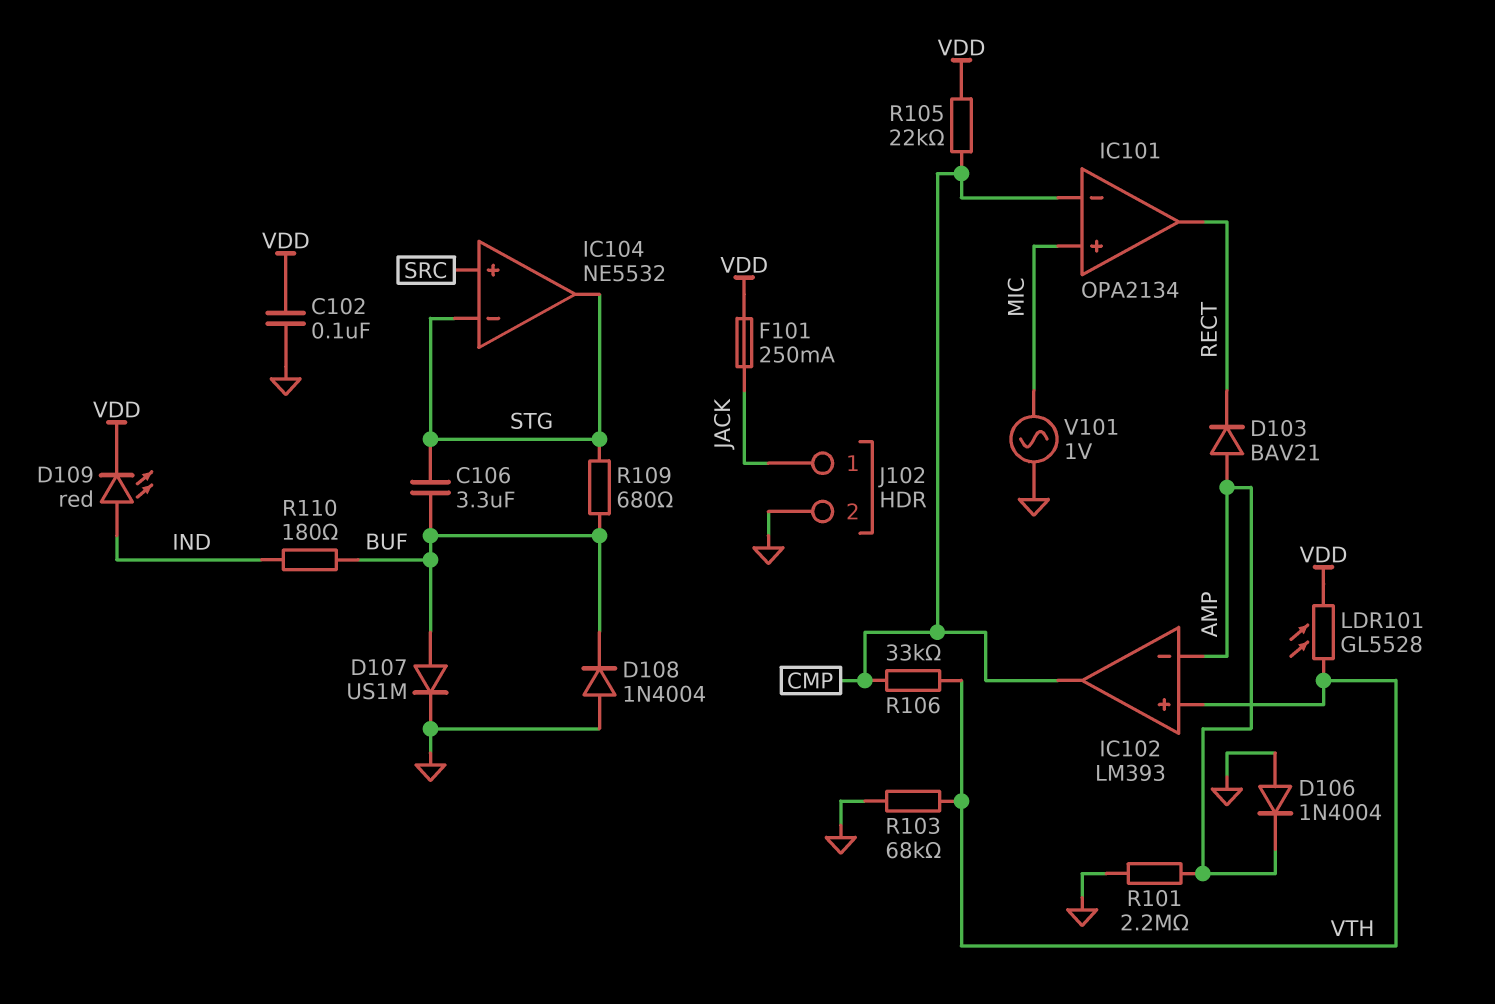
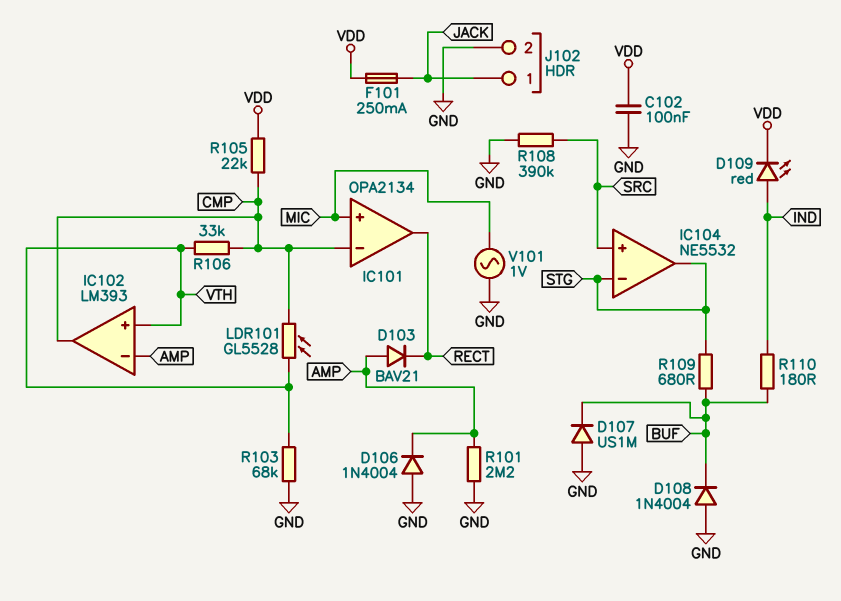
C106: 3.3uF (BUF, STG) -> none
D107: diode US1M (A BUF, K GND) -> diode US1M (A GND, K BUF)
LDR101: GL5528 (VDD, VTH) -> GL5528 (CMP, VTH)
R108: none -> 390k (GND, SRC)

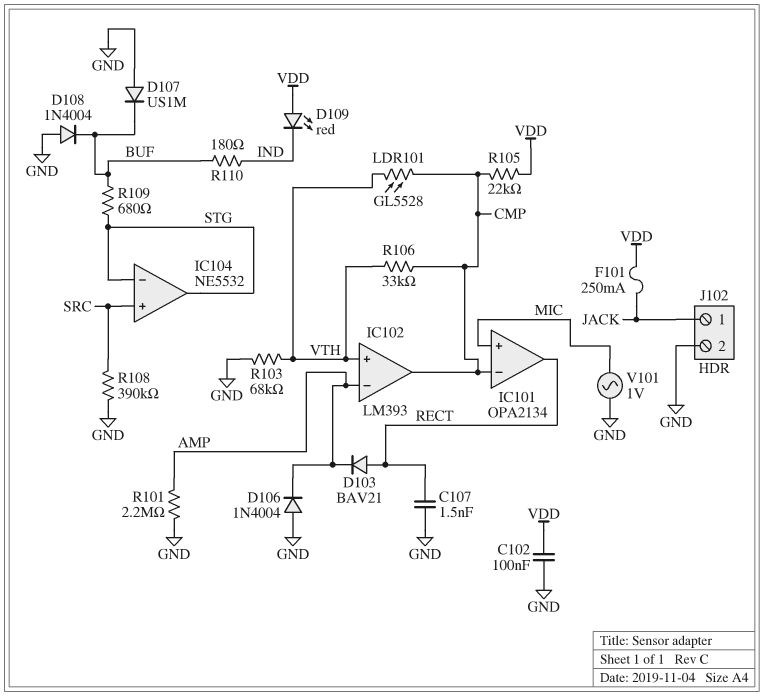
C107: none -> 1.5nF (GND, RECT)
D103: diode BAV21 (A AMP, K RECT) -> diode BAV21 (A RECT, K AMP)
D109: LED red (A IND, K VDD) -> LED red (A VDD, K IND)

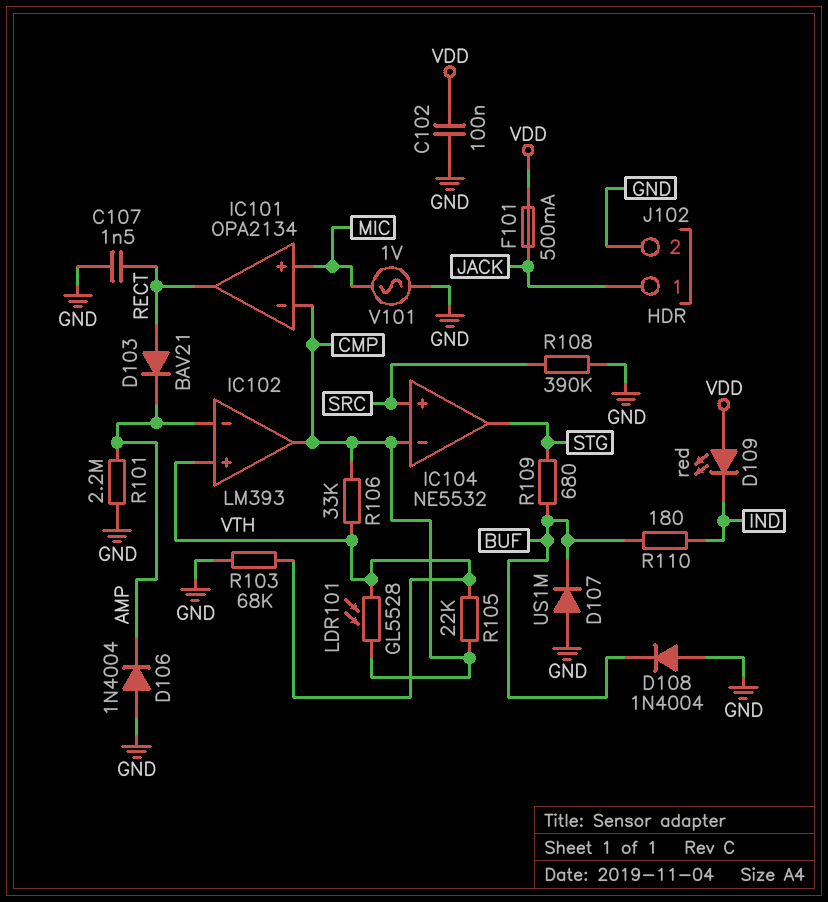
F101: 250mA (JACK, VDD) -> 500mA (JACK, VDD)
IC104 pin in-: STG -> CMP
R105: 22k (CMP, VDD) -> 22k (CMP, VTH)

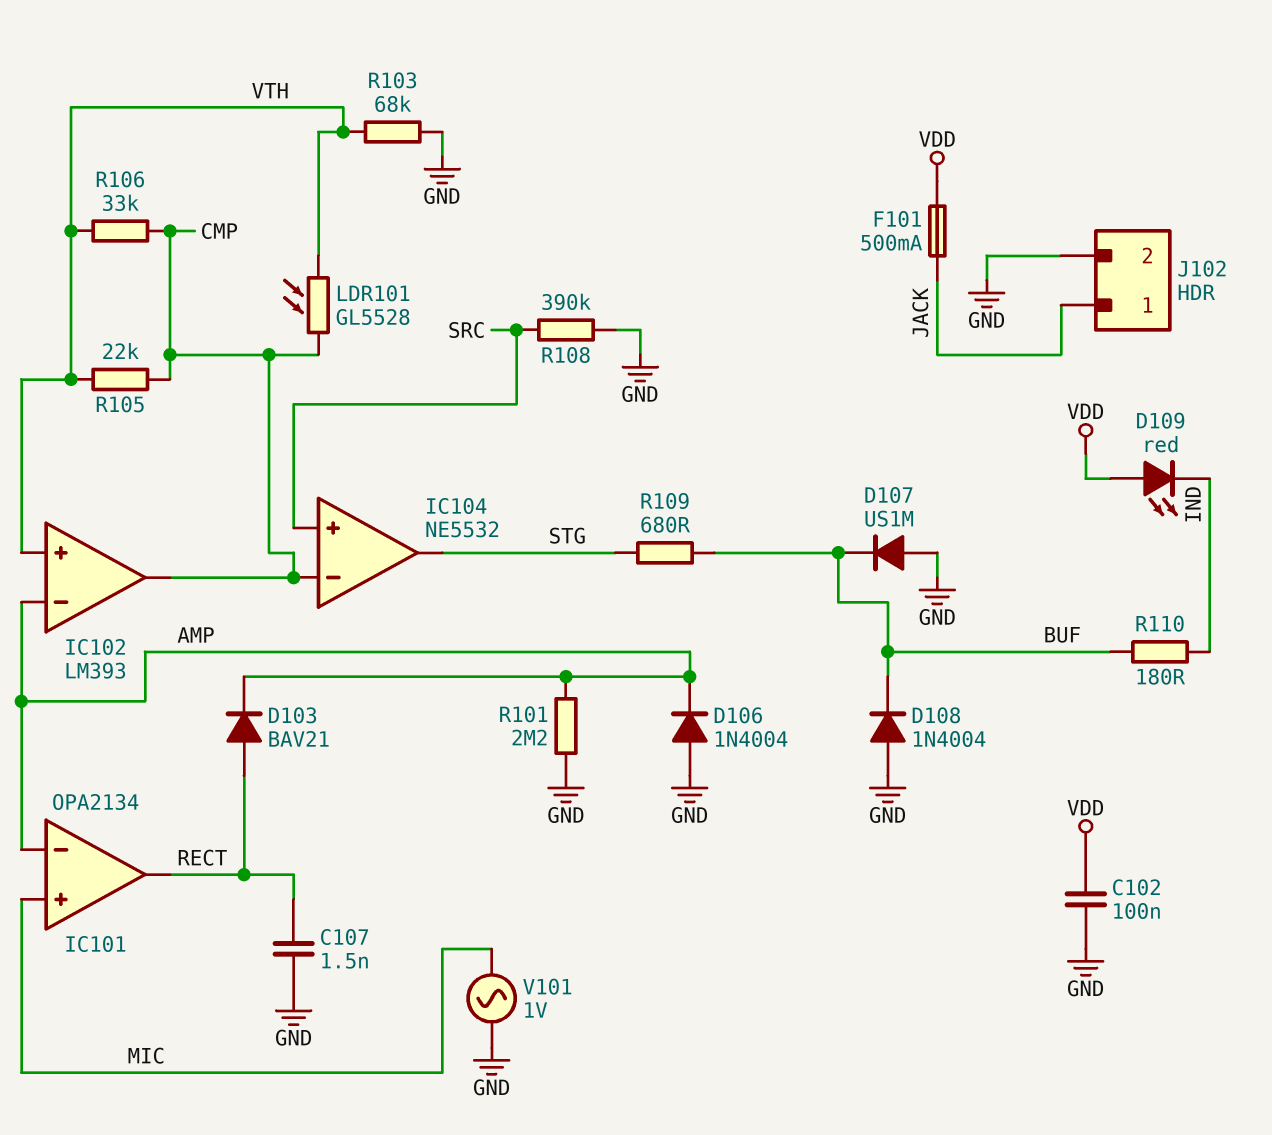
IC101 pin in-: CMP -> AMP

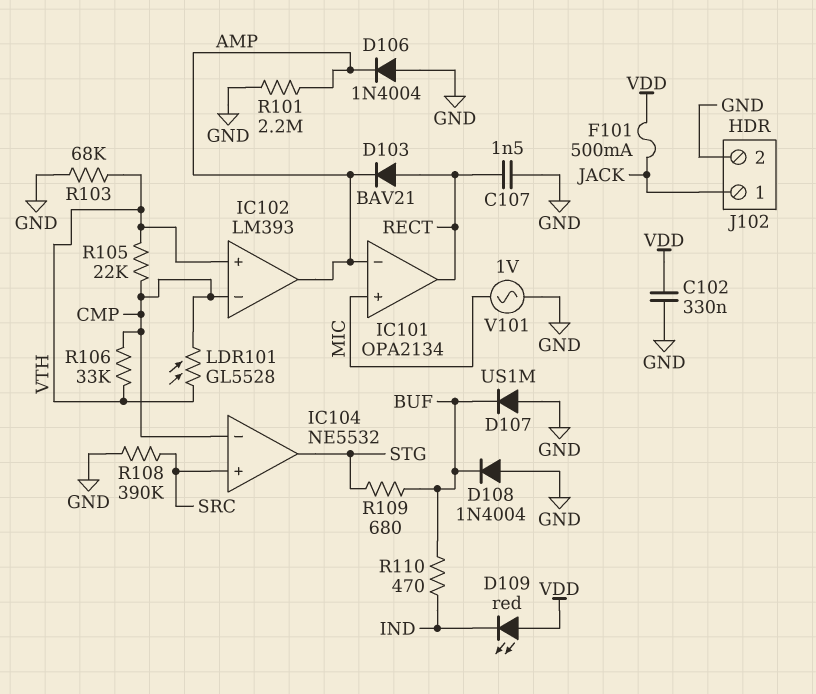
C102: 100nF (GND, VDD) -> 330nF (GND, VDD)
IC102 pin in-: AMP -> CMP
IC102 pin out: CMP -> AMP
R110: 180 (BUF, IND) -> 470 (BUF, IND)

